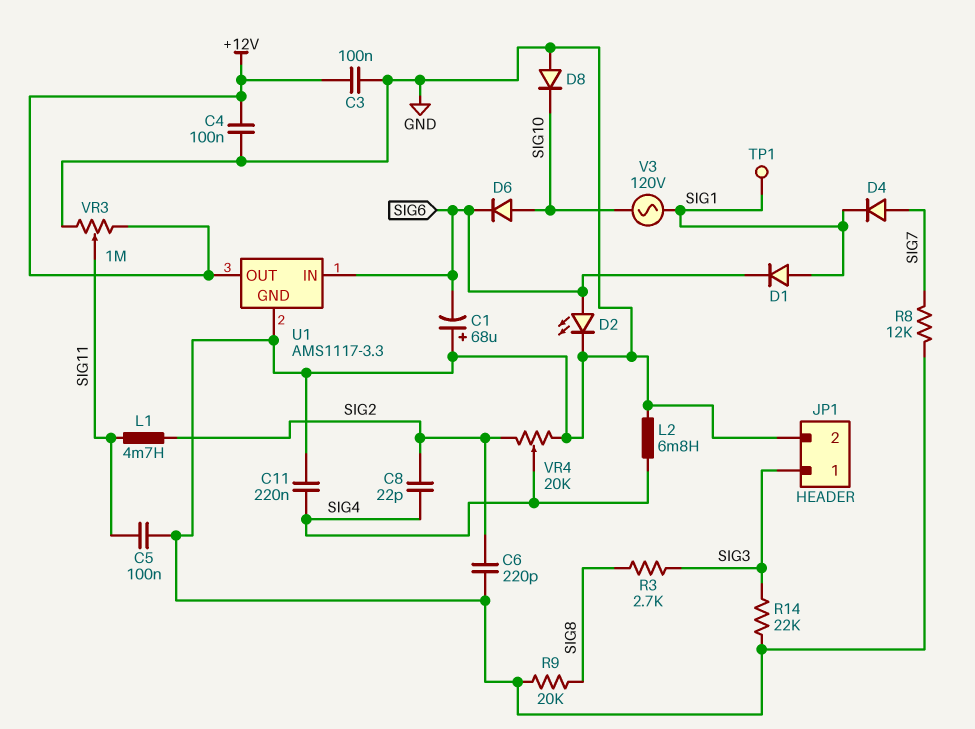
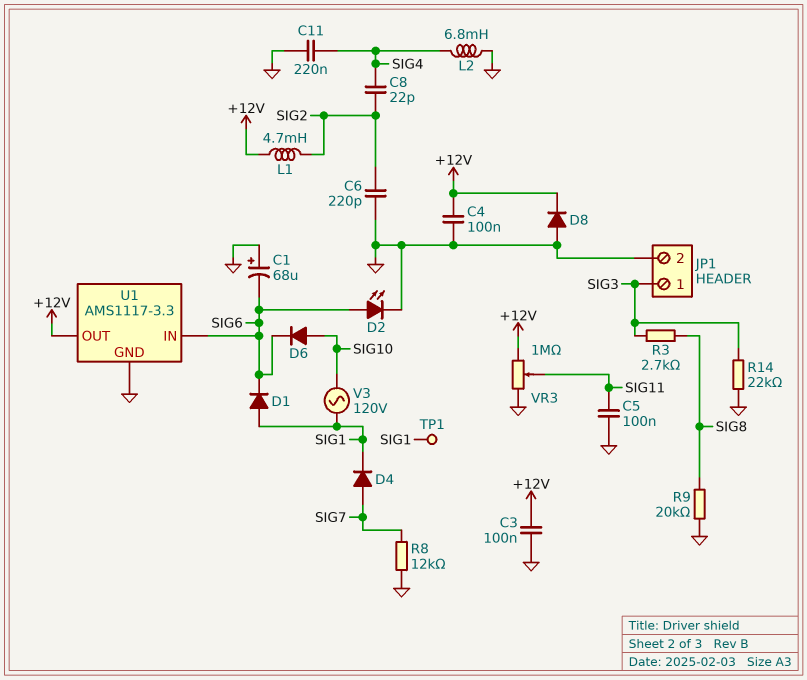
D8: diode (A GND, K SIG10) -> diode (A GND, K +12V)
L1: 4.7mH (SIG2, SIG11) -> 4.7mH (+12V, SIG2)
VR4: 20k (GND, SIG2, wiper SIG4) -> none

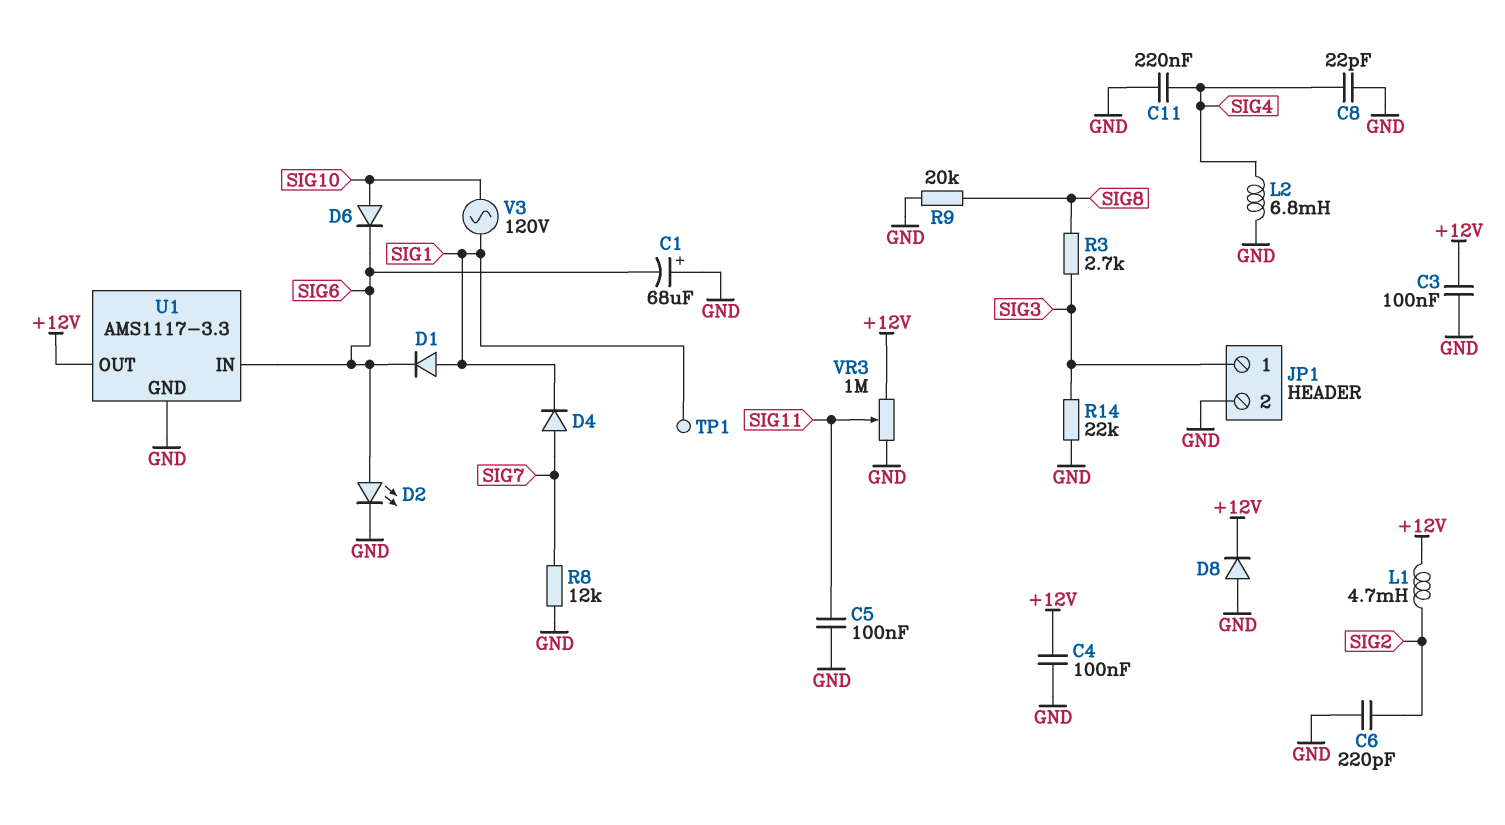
C8: 22pF (SIG2, SIG4) -> 22pF (GND, SIG4)

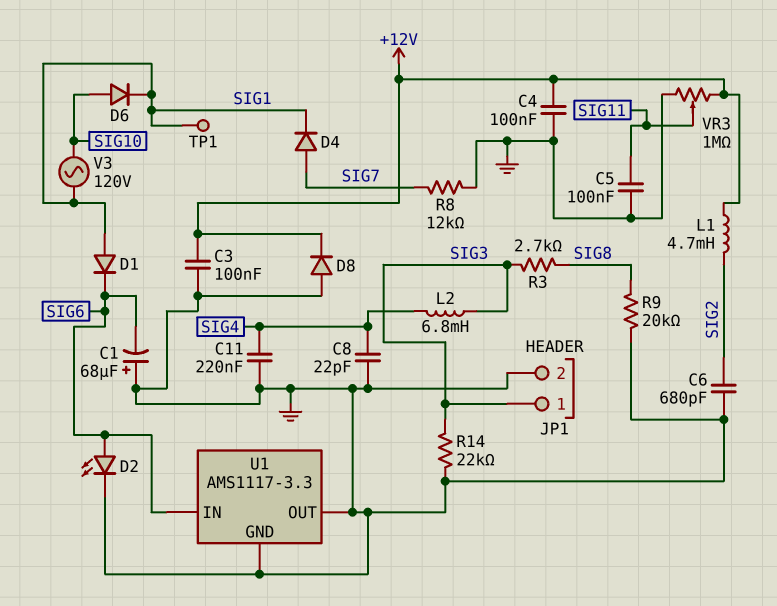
C6: 220pF (GND, SIG2) -> 680pF (GND, SIG2)
D6: diode (A SIG10, K SIG6) -> diode (A SIG10, K SIG1)
L2: 6.8mH (GND, SIG4) -> 6.8mH (SIG3, SIG4)
U1 pin OUT: +12V -> GND

